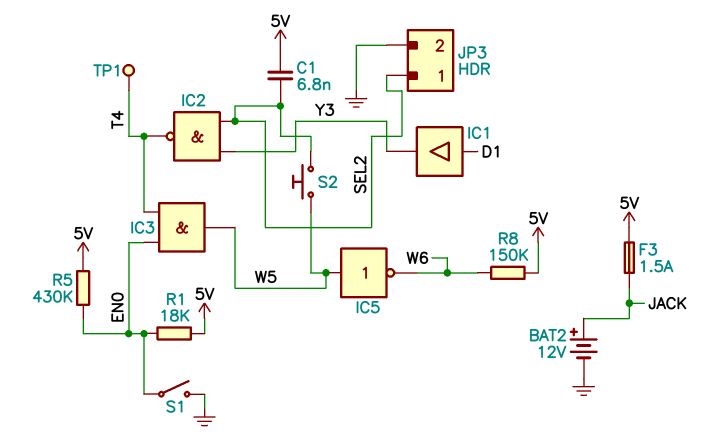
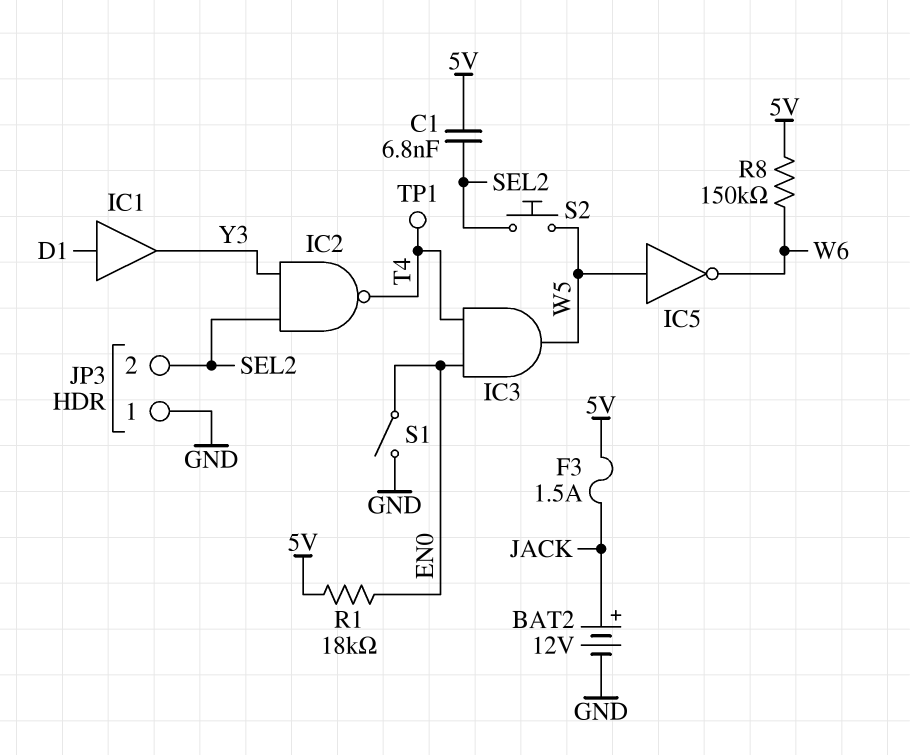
JP3 pin 1: SEL2 -> GND
JP3 pin 2: GND -> SEL2
R5: 430k (5V, EN0) -> none

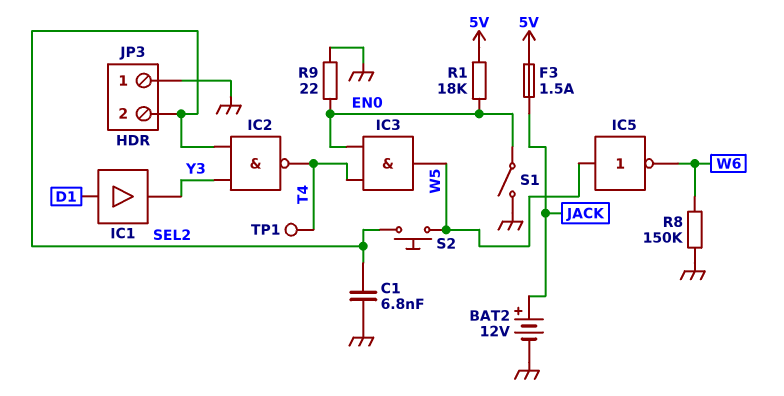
C1: 6.8nF (5V, SEL2) -> 6.8nF (GND, SEL2)
R8: 150k (5V, W6) -> 150k (GND, W6)
R9: none -> 22 (EN0, GND)

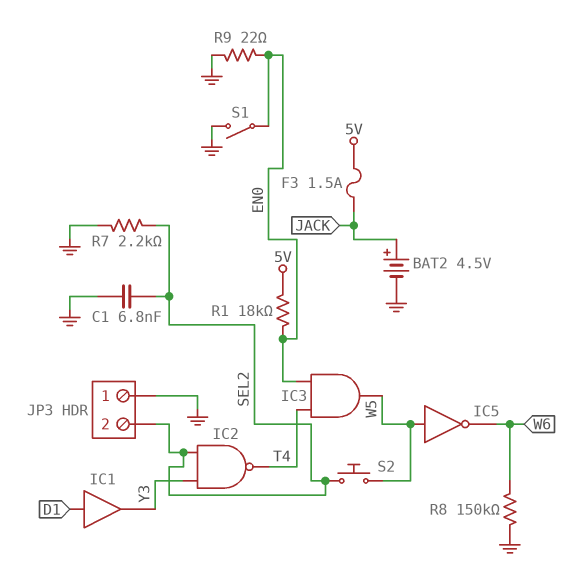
BAT2: 12V (plus JACK, minus GND) -> 4.5V (plus JACK, minus GND)
R7: none -> 2.2k (GND, SEL2)
TP1: test point (T4) -> none

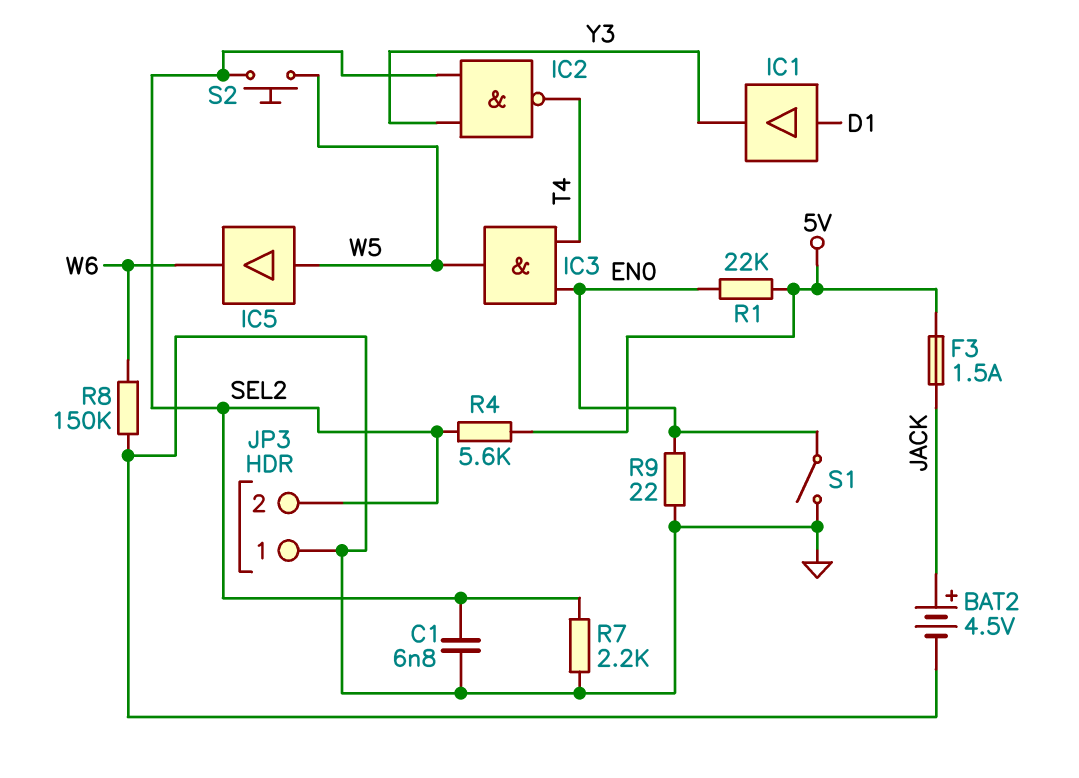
IC5: NOT (in W5, out W6) -> buffer (in W5, out W6)
R1: 18k (5V, EN0) -> 22k (5V, EN0)
R4: none -> 5.6k (5V, SEL2)

